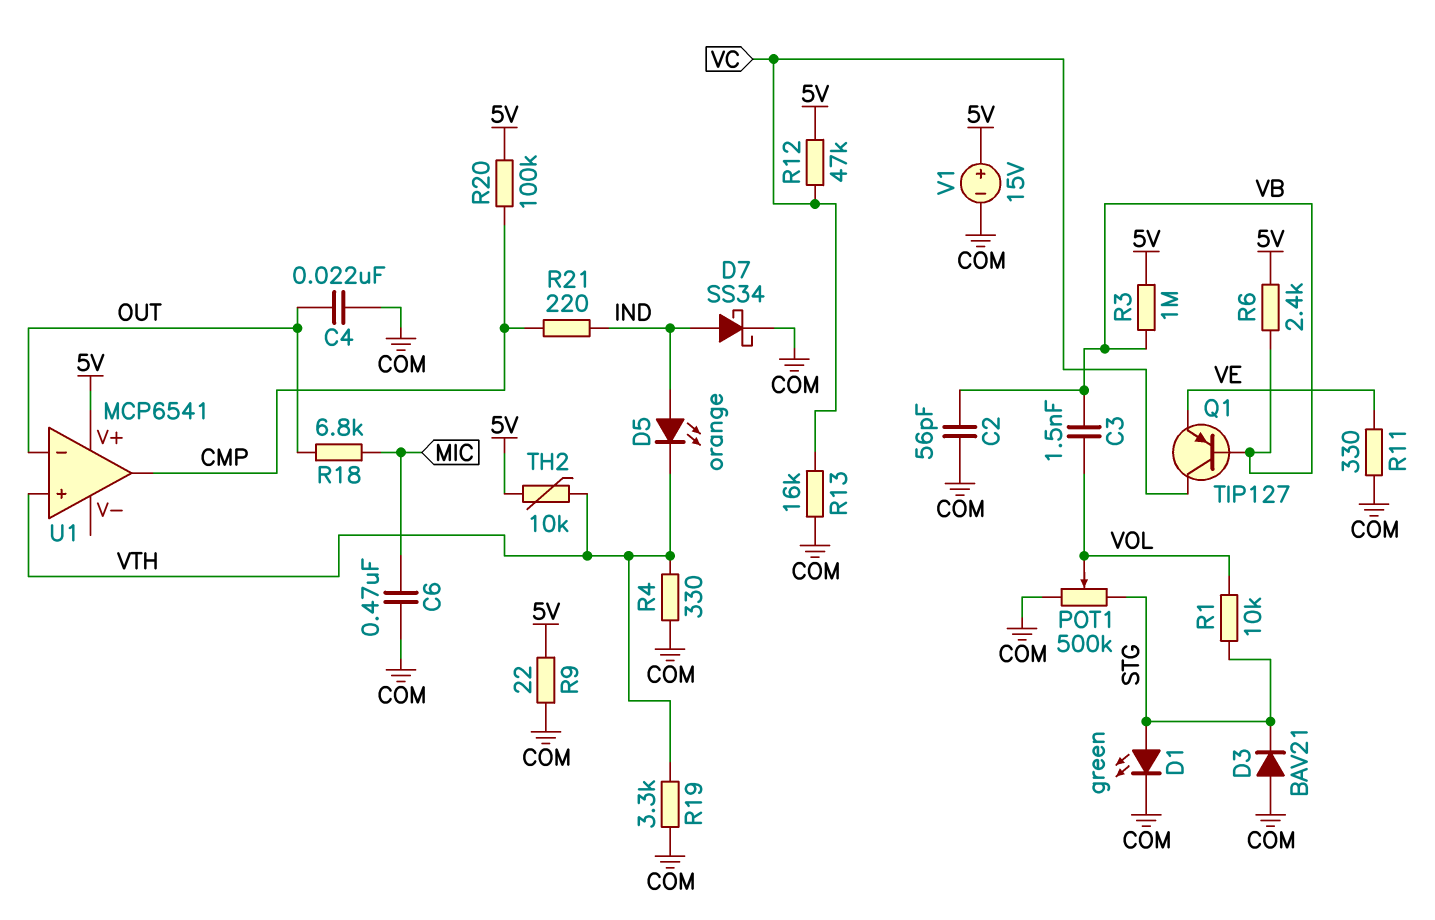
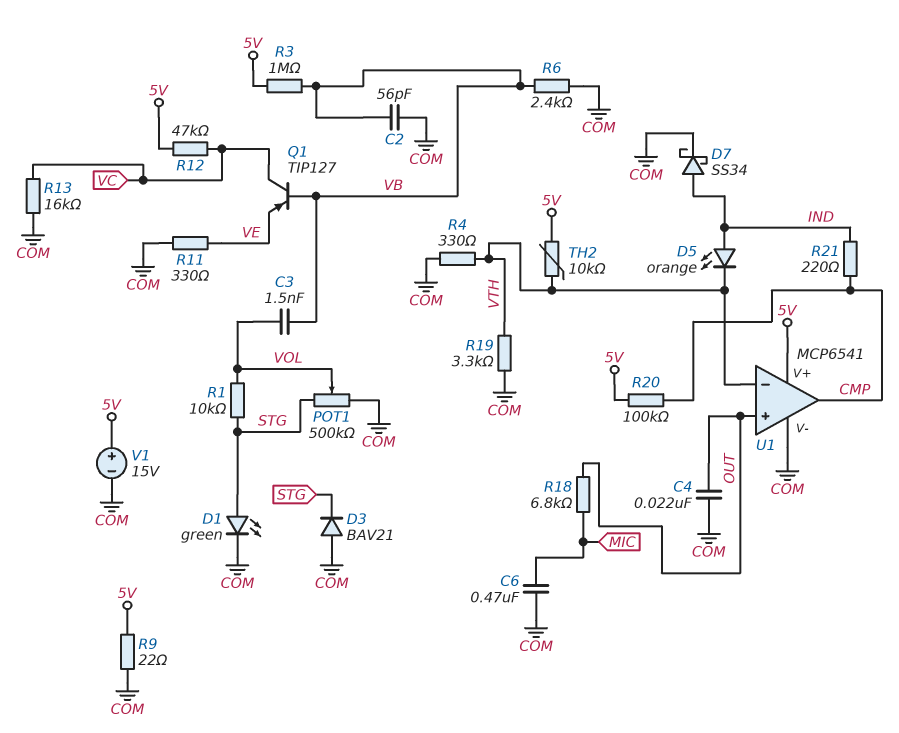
R6: 2.4k (5V, VB) -> 2.4k (COM, VB)
U1 pin V-: none -> COM
U1 pin in+: VTH -> OUT
U1 pin in-: OUT -> VTH

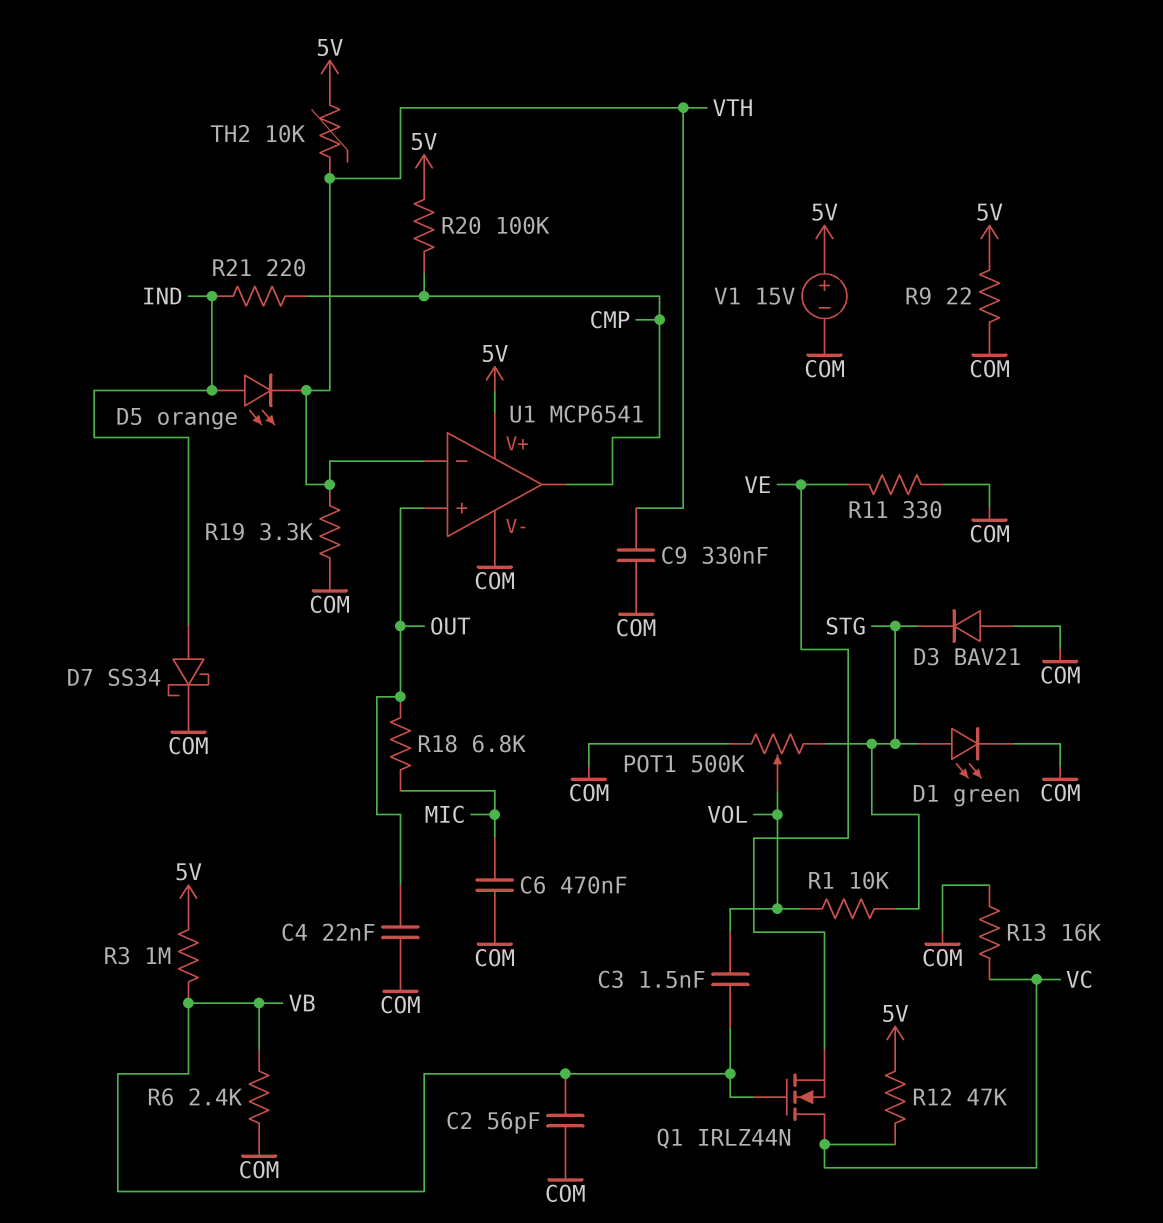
C9: none -> 330nF (COM, VTH)
Q1: PNP TIP127 (B VB, C VC, E VE) -> NMOS IRLZ44N (G VB, D VC, S VE)
R4: 330 (COM, VTH) -> none

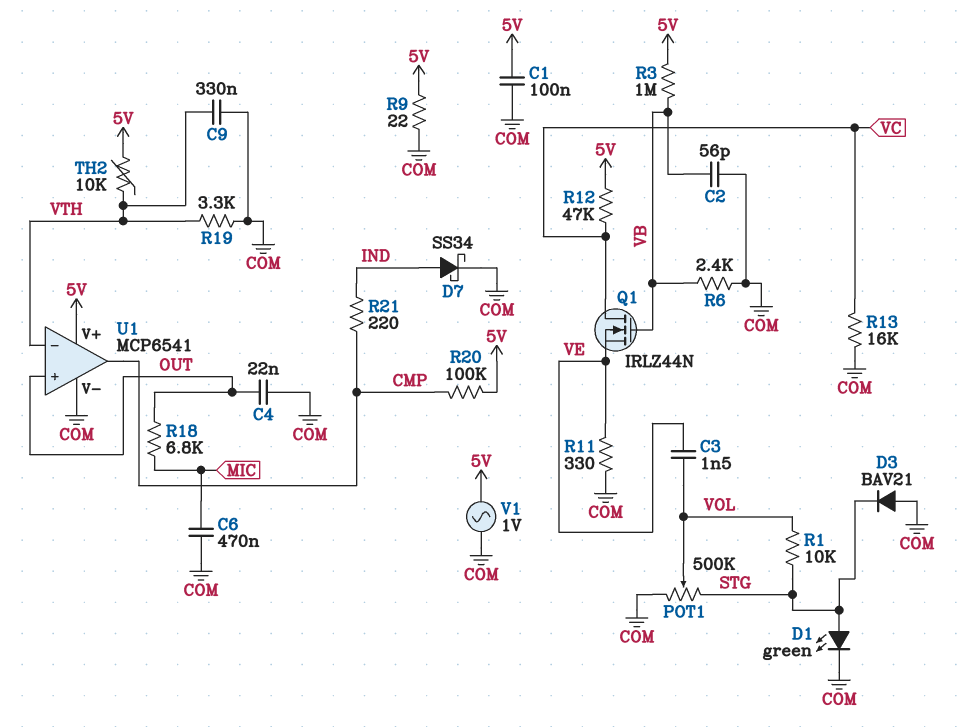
C1: none -> 100nF (5V, COM)
C3: 1.5nF (VB, VOL) -> 1.5nF (VE, VOL)
D5: LED orange (A IND, K VTH) -> none
V1: 15V (plus 5V, minus COM) -> AC 1V (5V, COM)

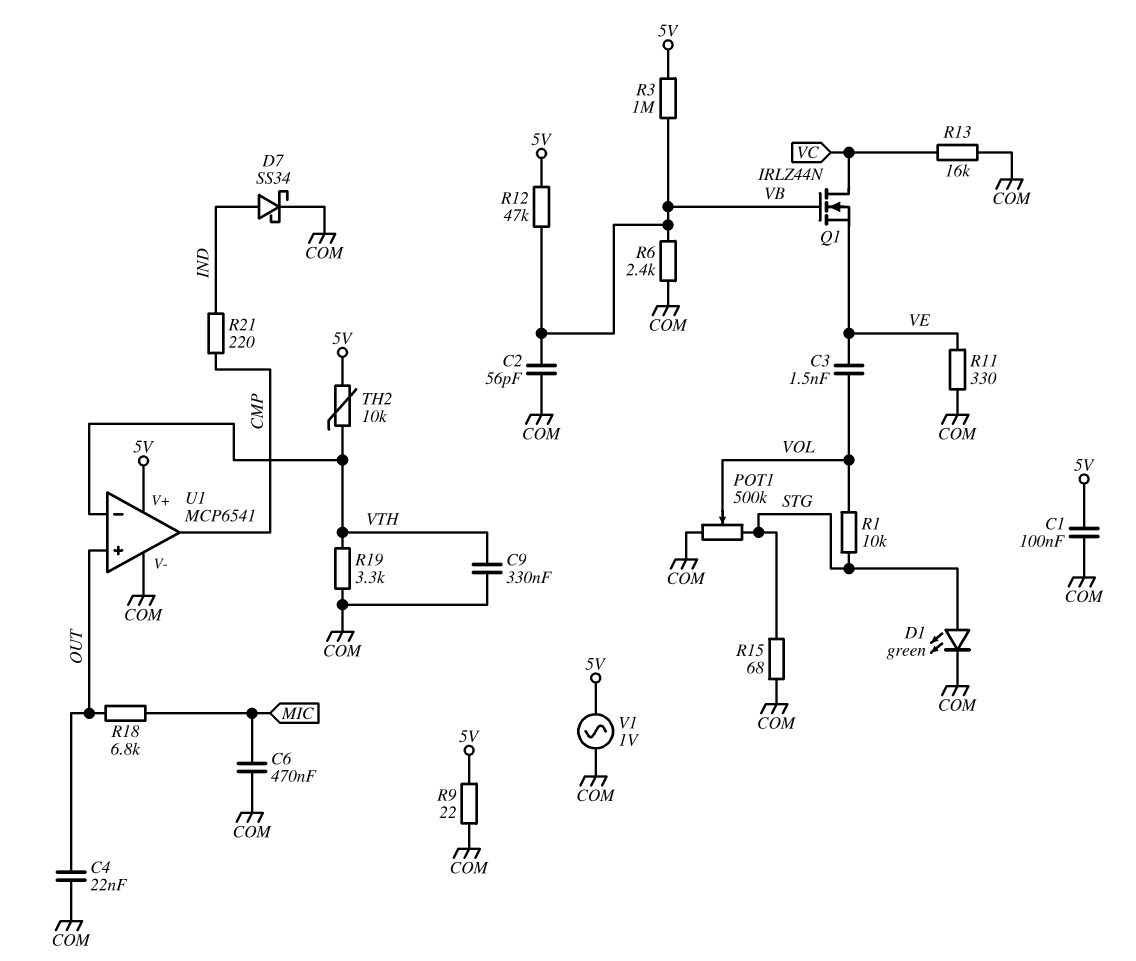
D3: diode BAV21 (A COM, K STG) -> none
R12: 47k (5V, VC) -> 47k (5V, VB)
R15: none -> 68 (COM, STG)
R20: 100k (5V, CMP) -> none

